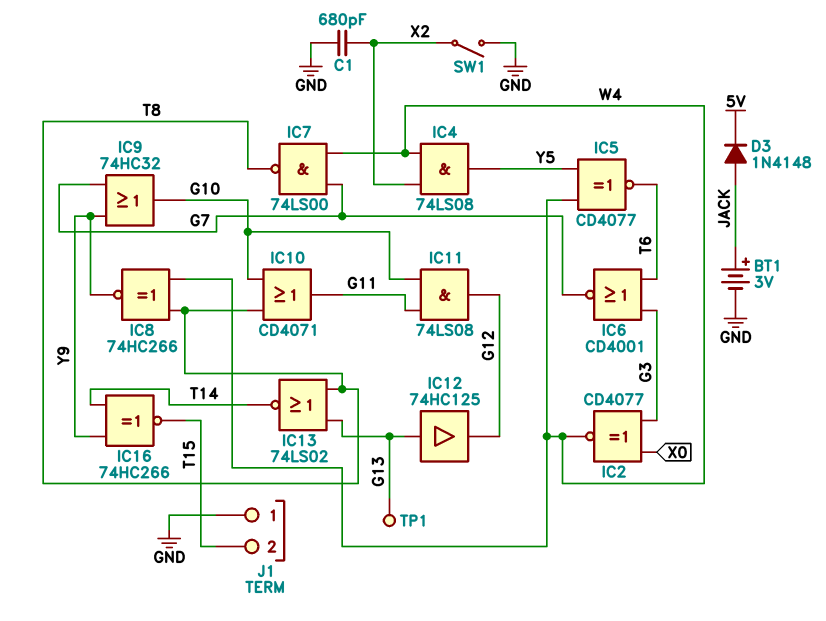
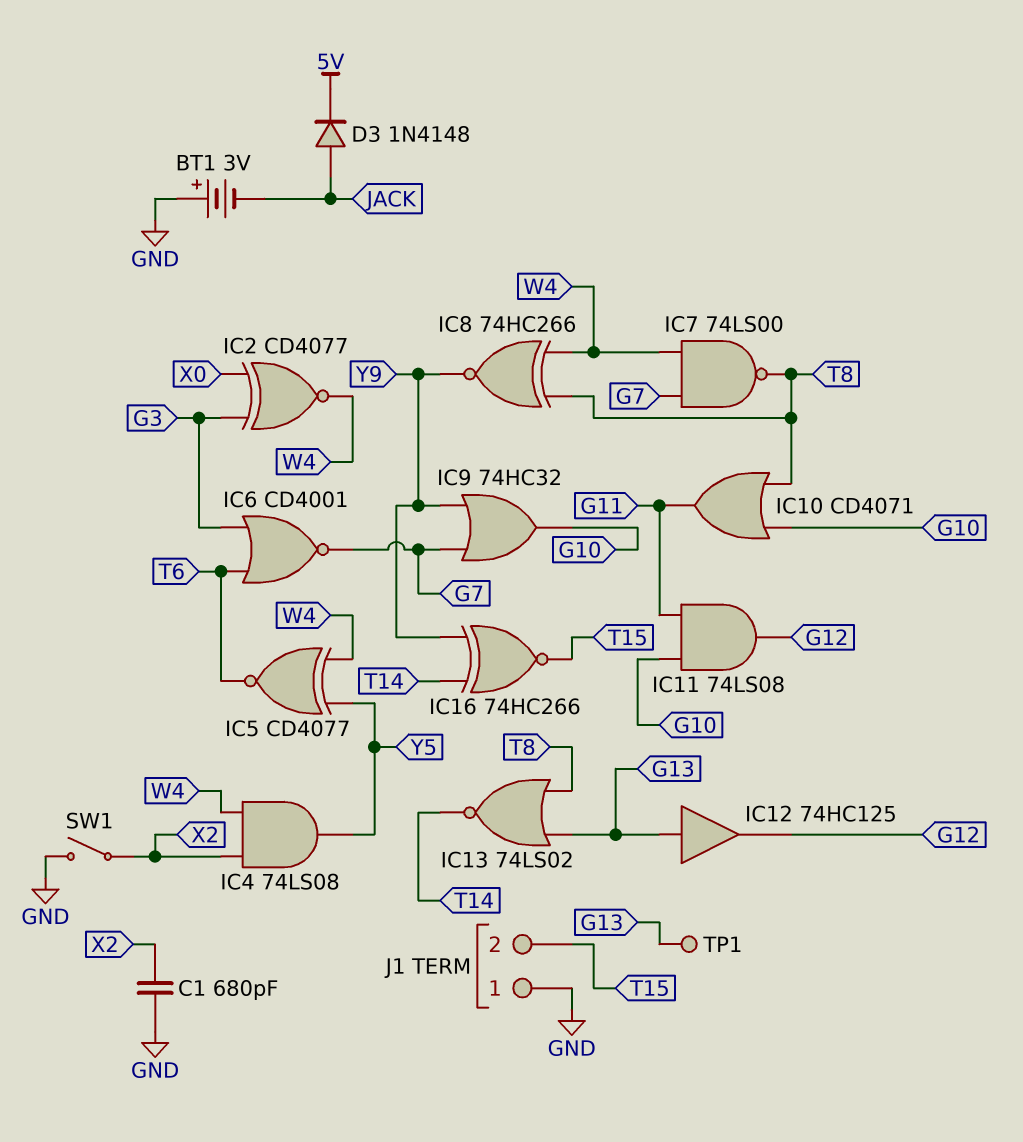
BT1: 3V (plus JACK, minus GND) -> 3V (plus GND, minus JACK)

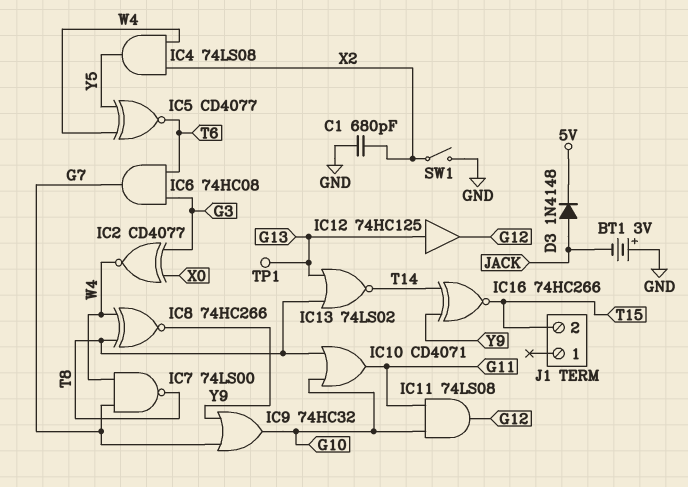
IC6: NOR CD4001 (in G3, in T6, out G7) -> AND 74HC08 (in G3, in T6, out G7)
J1 pin 1: GND -> none

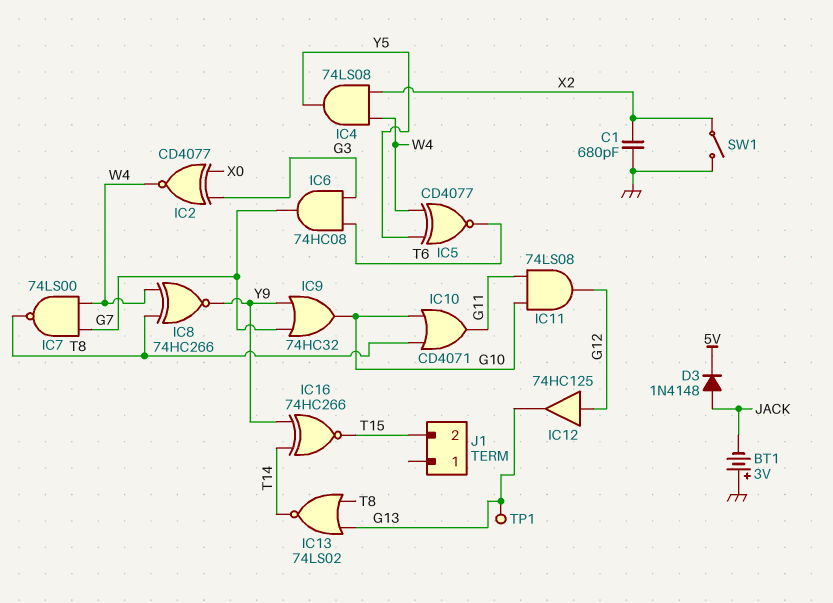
IC12: buffer 74HC125 (in G13, out G12) -> buffer 74HC125 (in G12, out G13)

